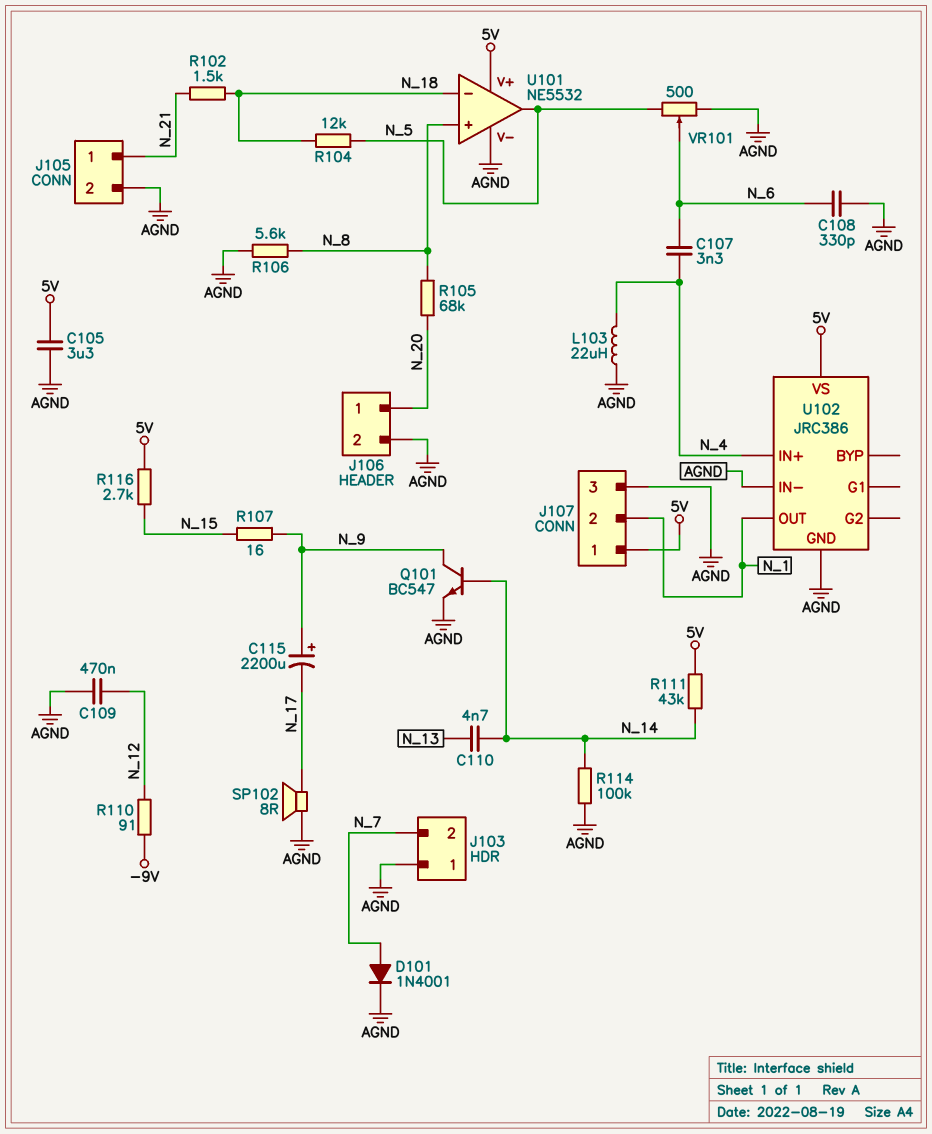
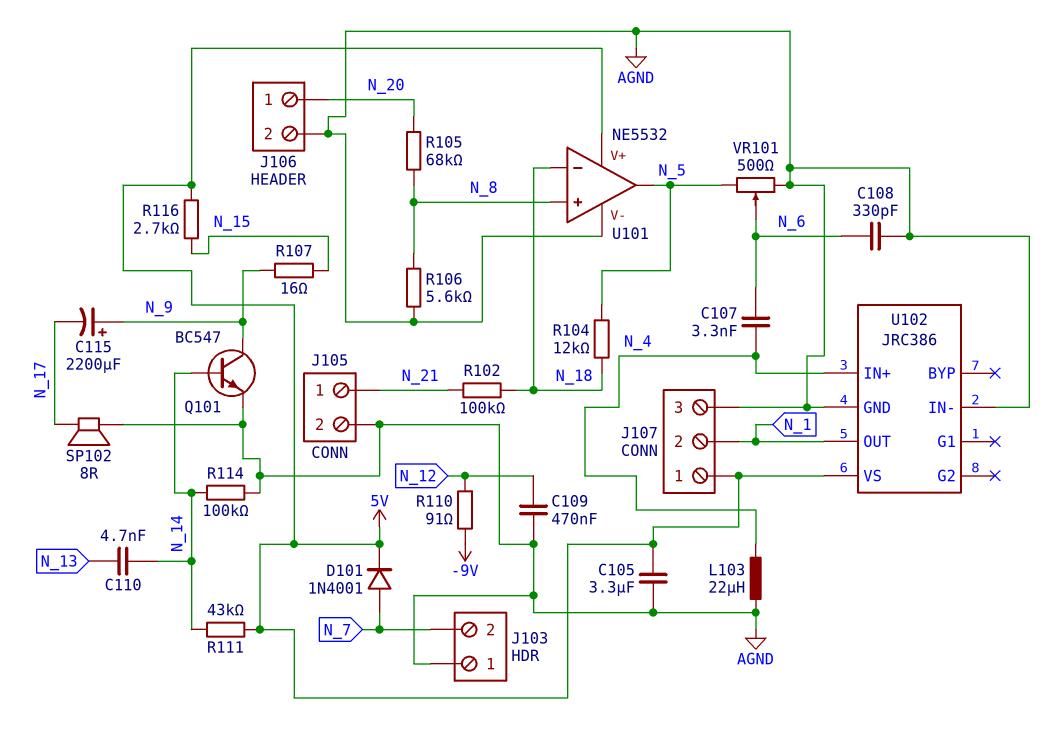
D101: diode 1N4001 (A N_7, K AGND) -> diode 1N4001 (A N_7, K 5V)
R102: 1.5k (N_18, N_21) -> 100k (N_18, N_21)

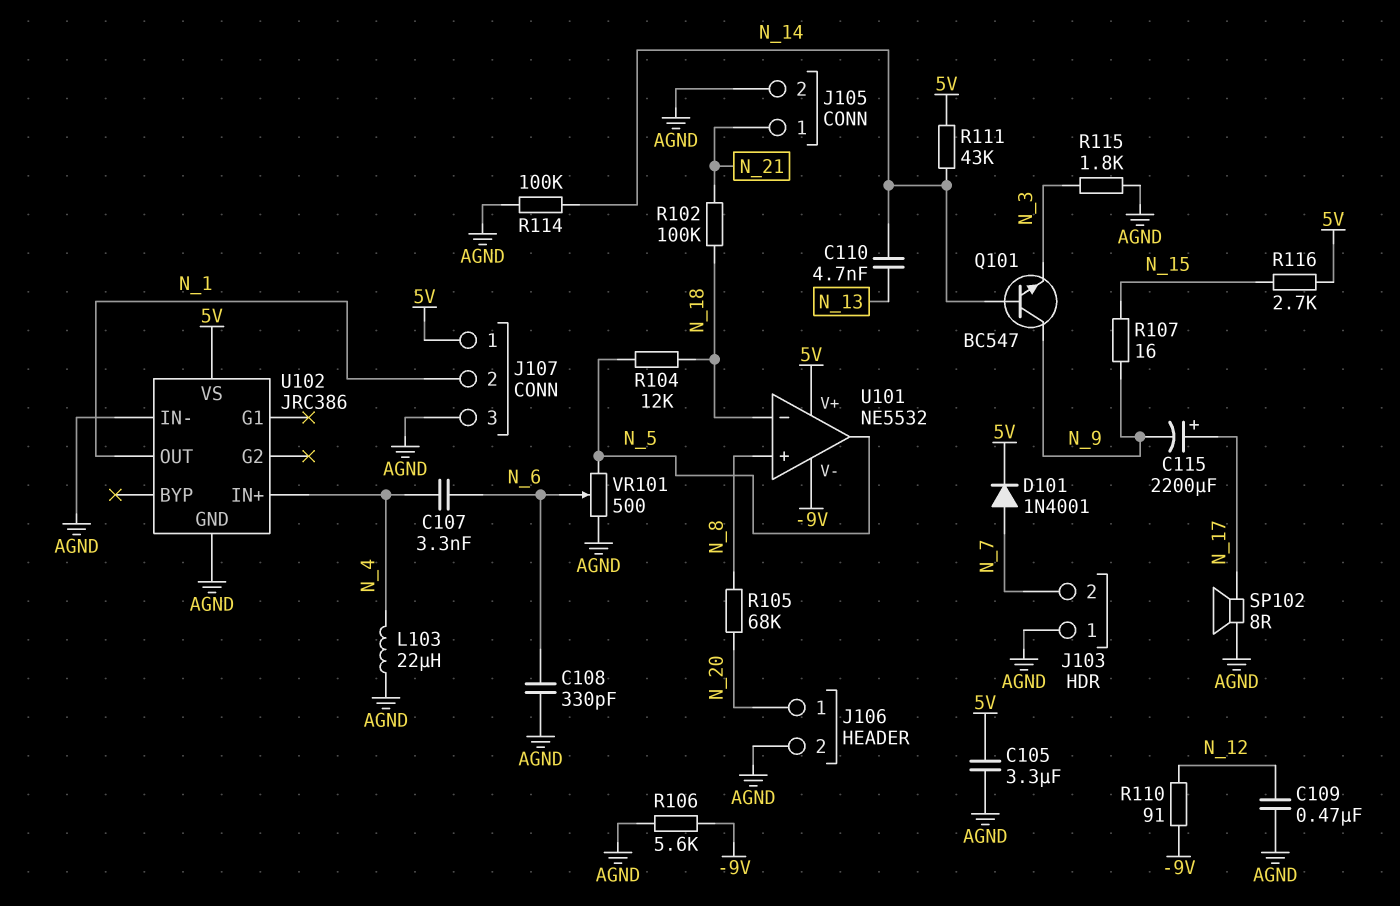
C115: 2200uF (plus N_9, minus N_17) -> 2200uF (plus N_17, minus N_9)
Q101: NPN BC547 (B N_14, C N_9, E AGND) -> NPN BC547 (B N_14, C N_9, E N_3)
R106: 5.6k (AGND, N_8) -> 5.6k (-9V, AGND)
R115: none -> 1.8k (AGND, N_3)
U101 pin V-: AGND -> -9V

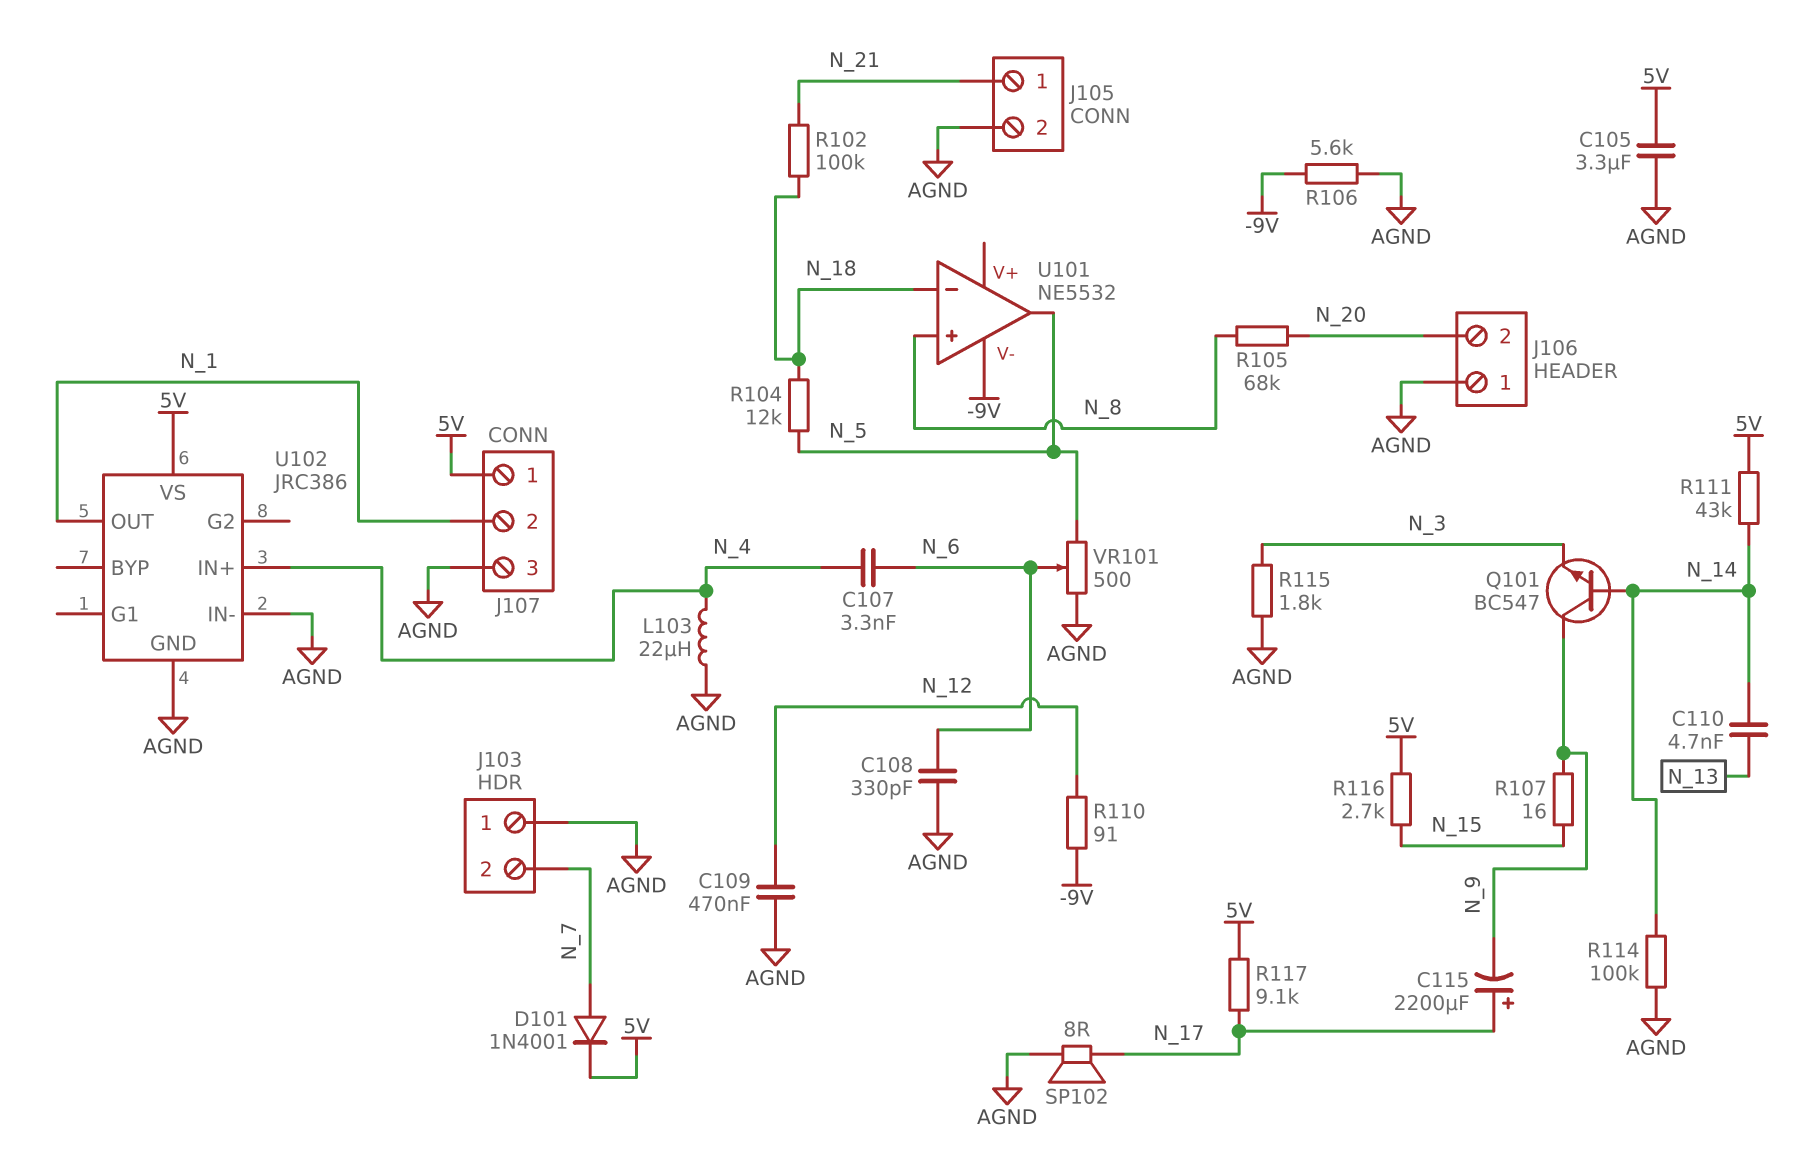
J106 pin 1: N_20 -> AGND
J106 pin 2: AGND -> N_20
R117: none -> 9.1k (5V, N_17)
U101 pin V+: 5V -> none

